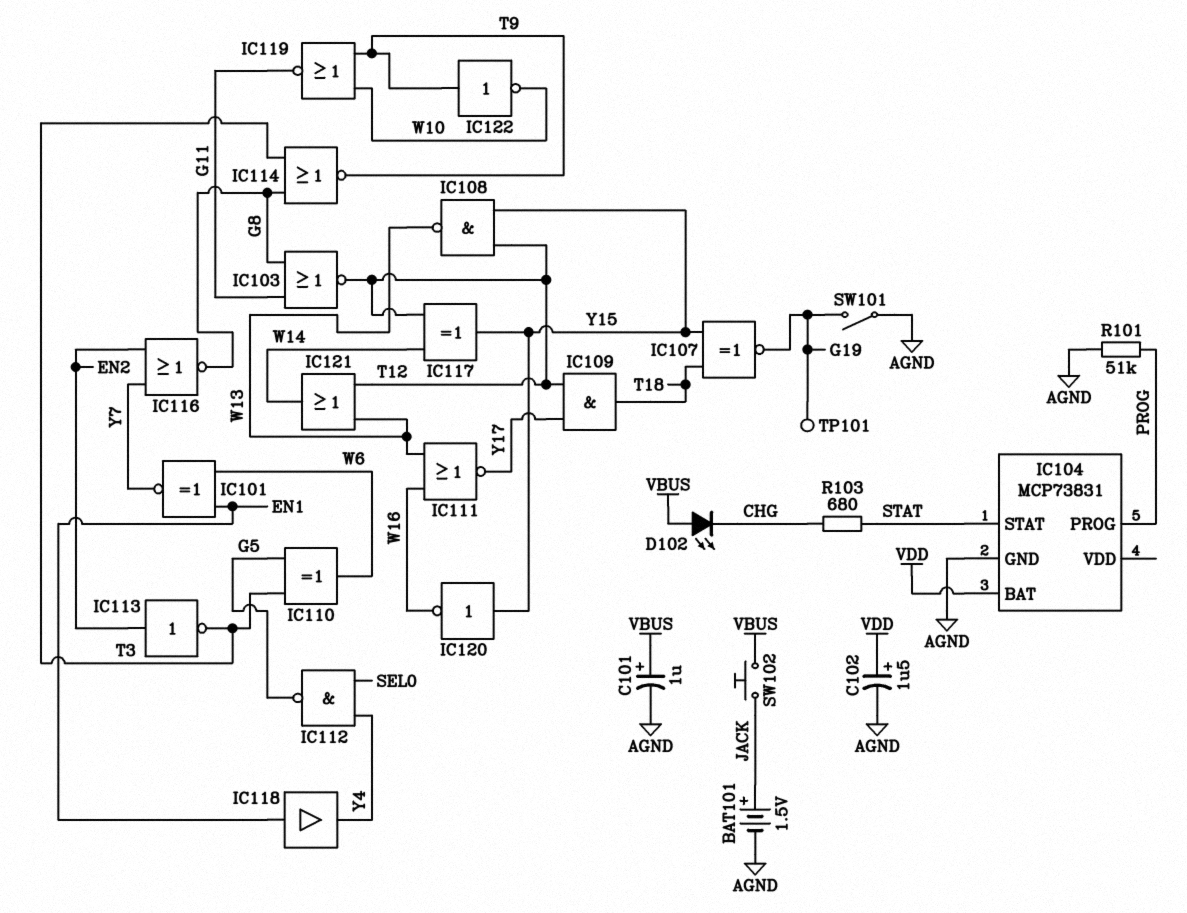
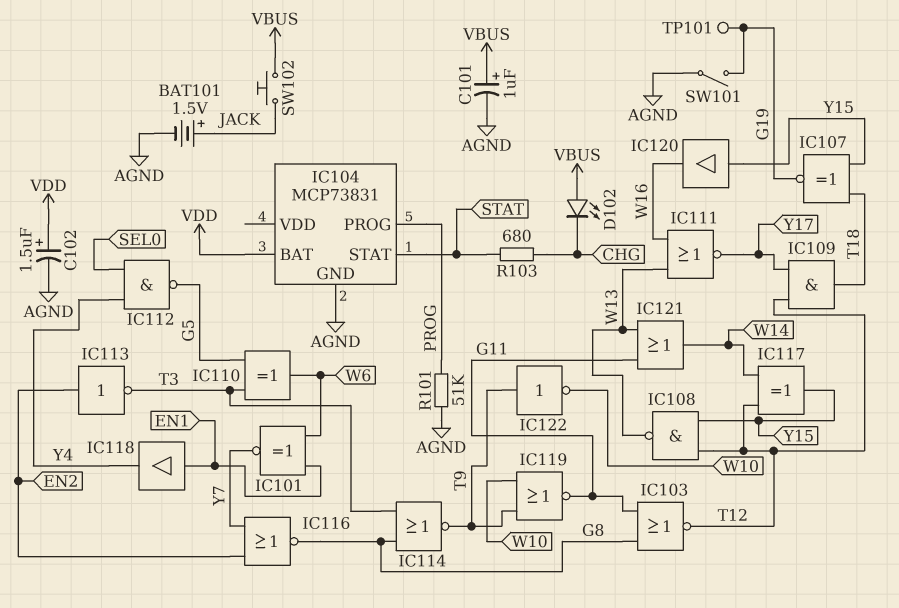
IC120: NOT (in Y15, out W16) -> buffer (in Y15, out W16)
IC121: OR (in T12, in W13, out W14) -> OR (in G11, in W13, out W14)

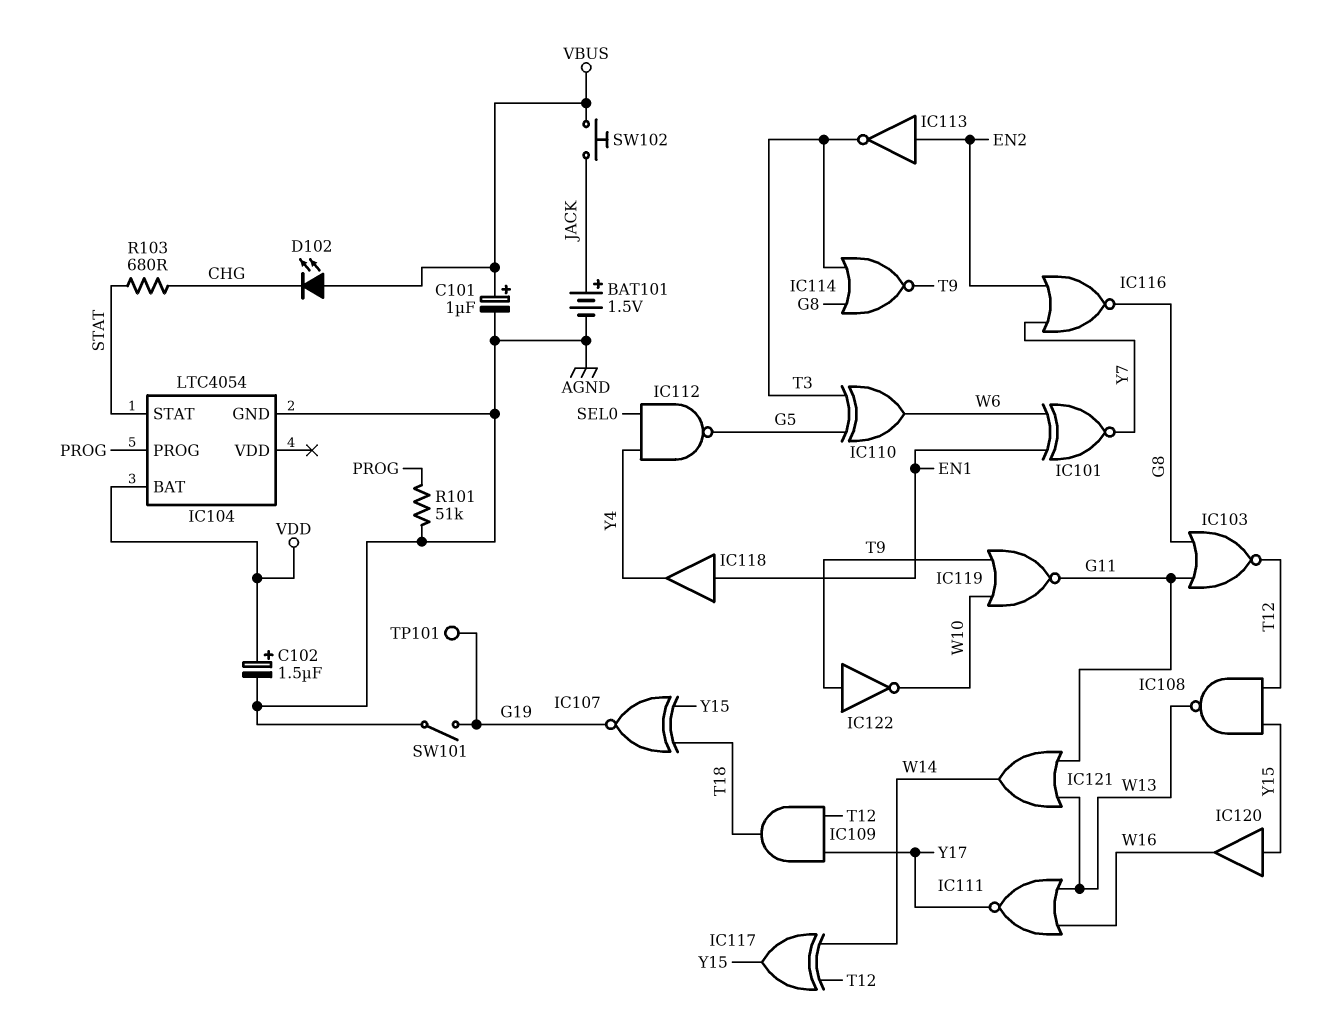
IC104: MCP73831 -> LTC4054

